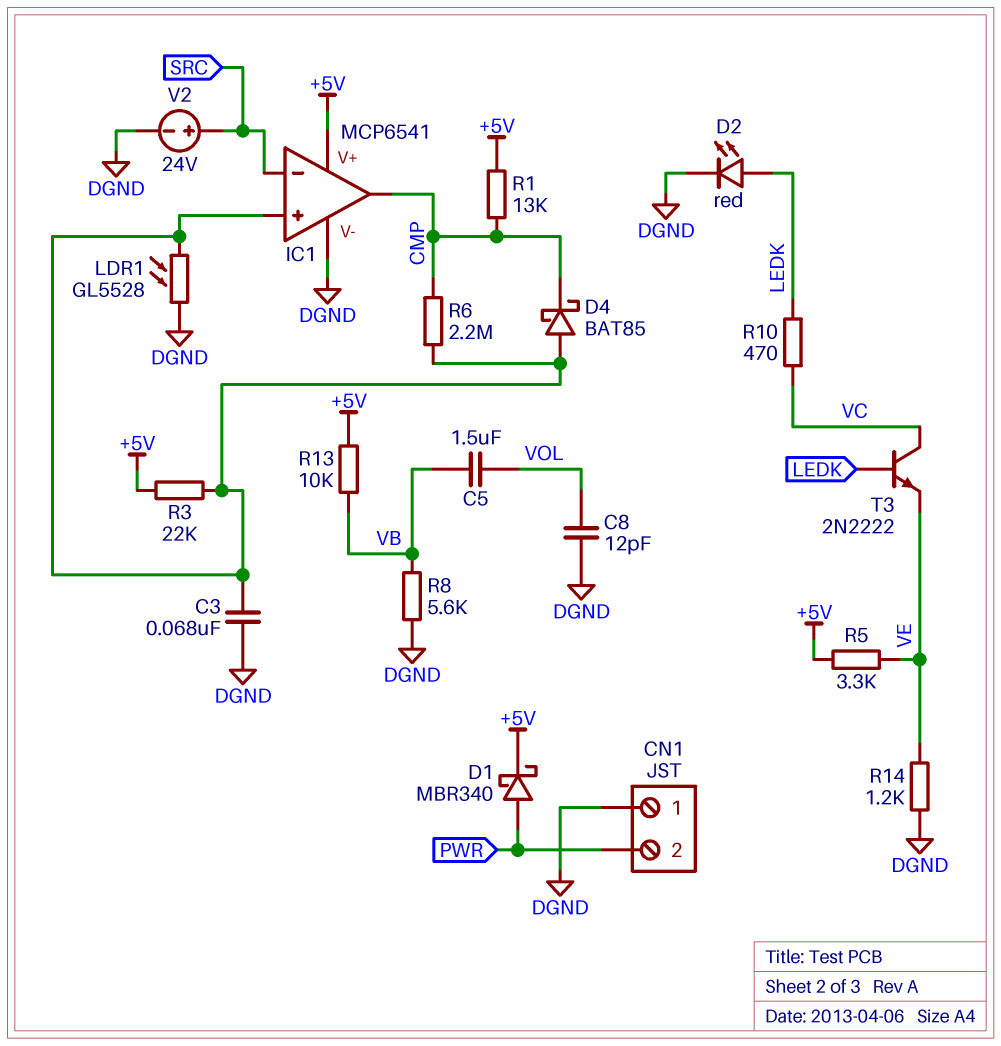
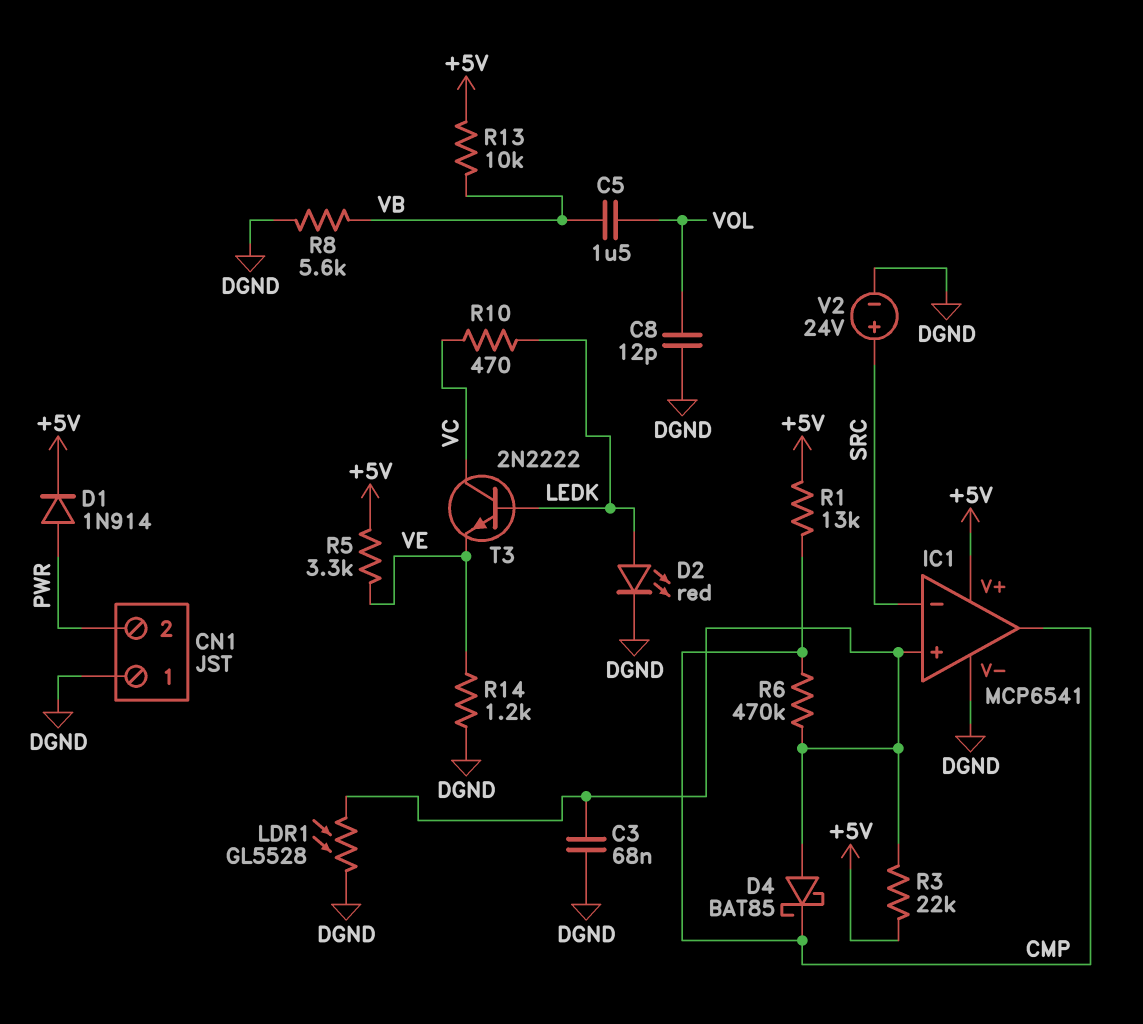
D1: schottky MBR340 (A PWR, K +5V) -> diode 1N914 (A PWR, K +5V)
R6: 2.2M (CMP, IC1/in+) -> 470k (CMP, IC1/in+)

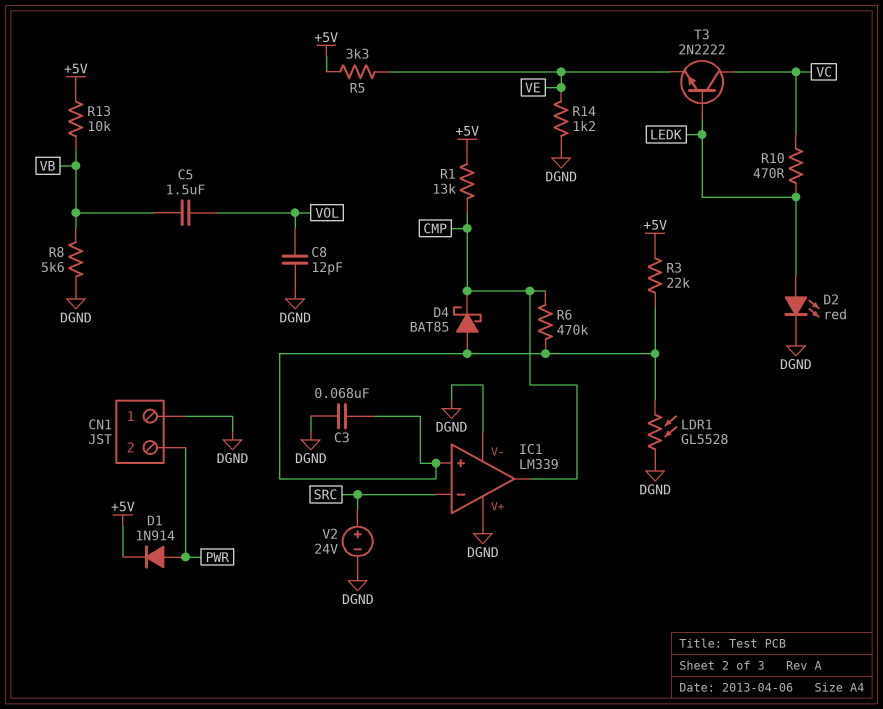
IC1: MCP6541 -> LM339
IC1 pin V+: +5V -> DGND

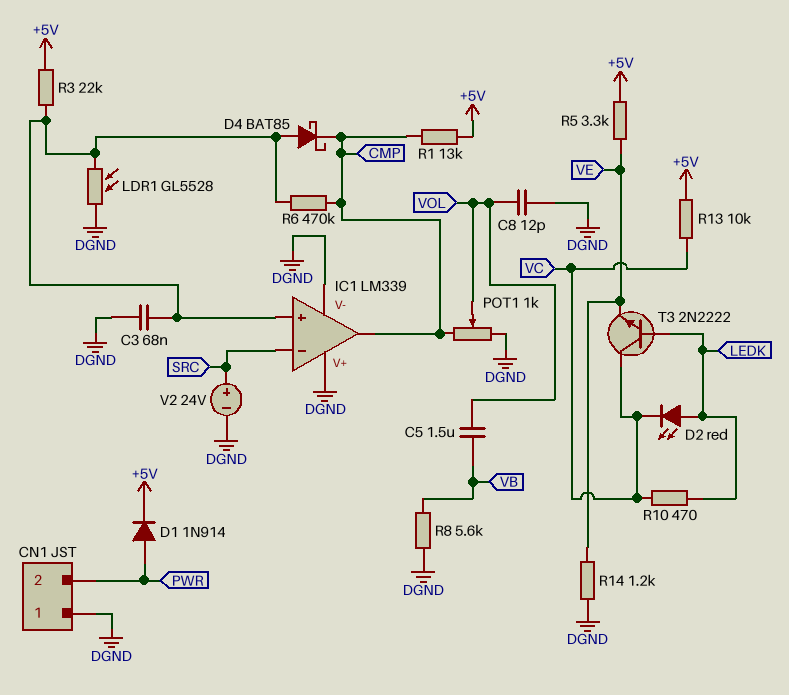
D2: LED red (A LEDK, K DGND) -> LED red (A LEDK, K VC)
POT1: none -> 1k (CMP, DGND, wiper VOL)
R13: 10k (+5V, VB) -> 10k (+5V, VC)

